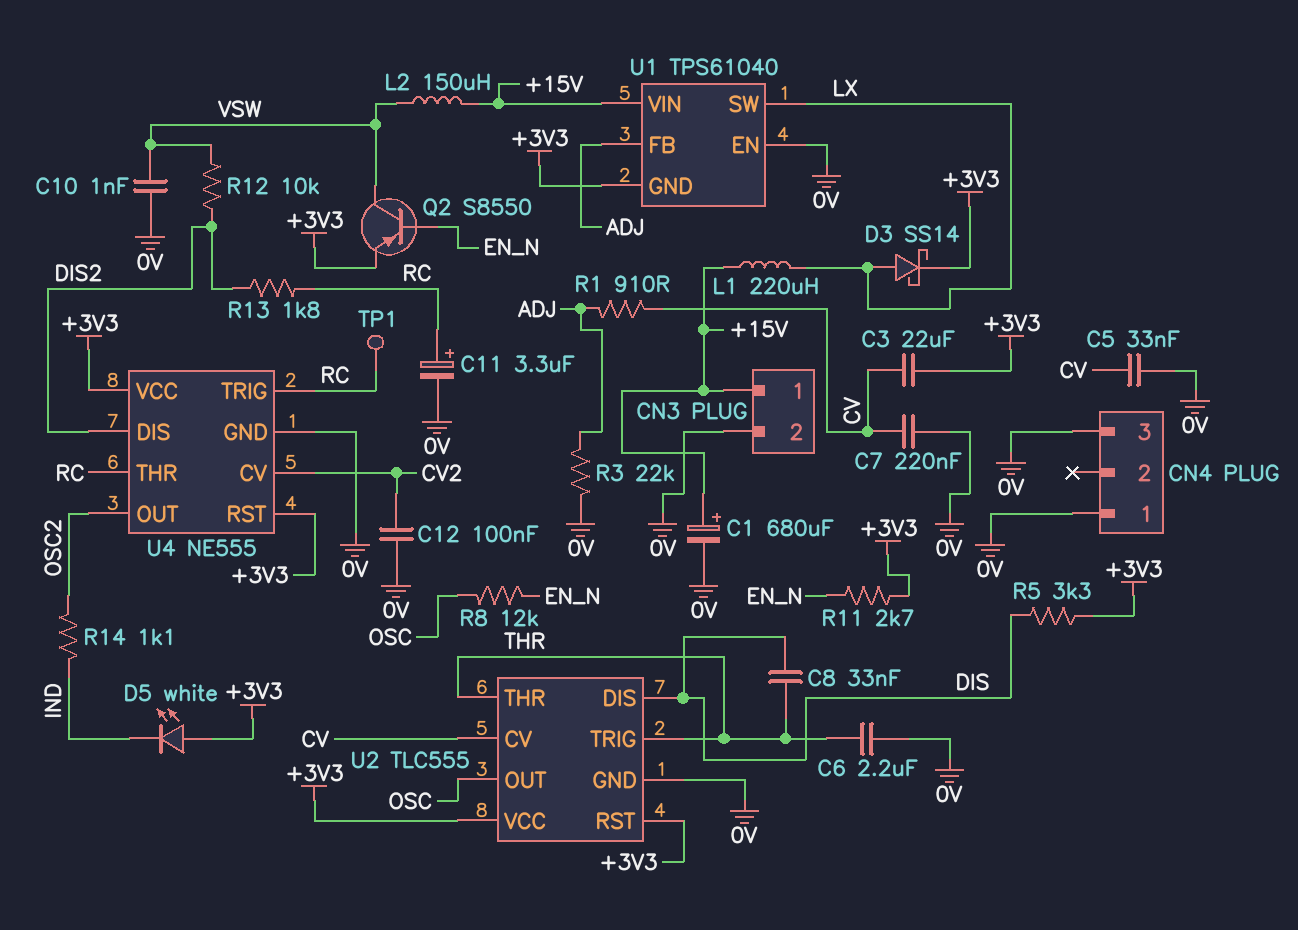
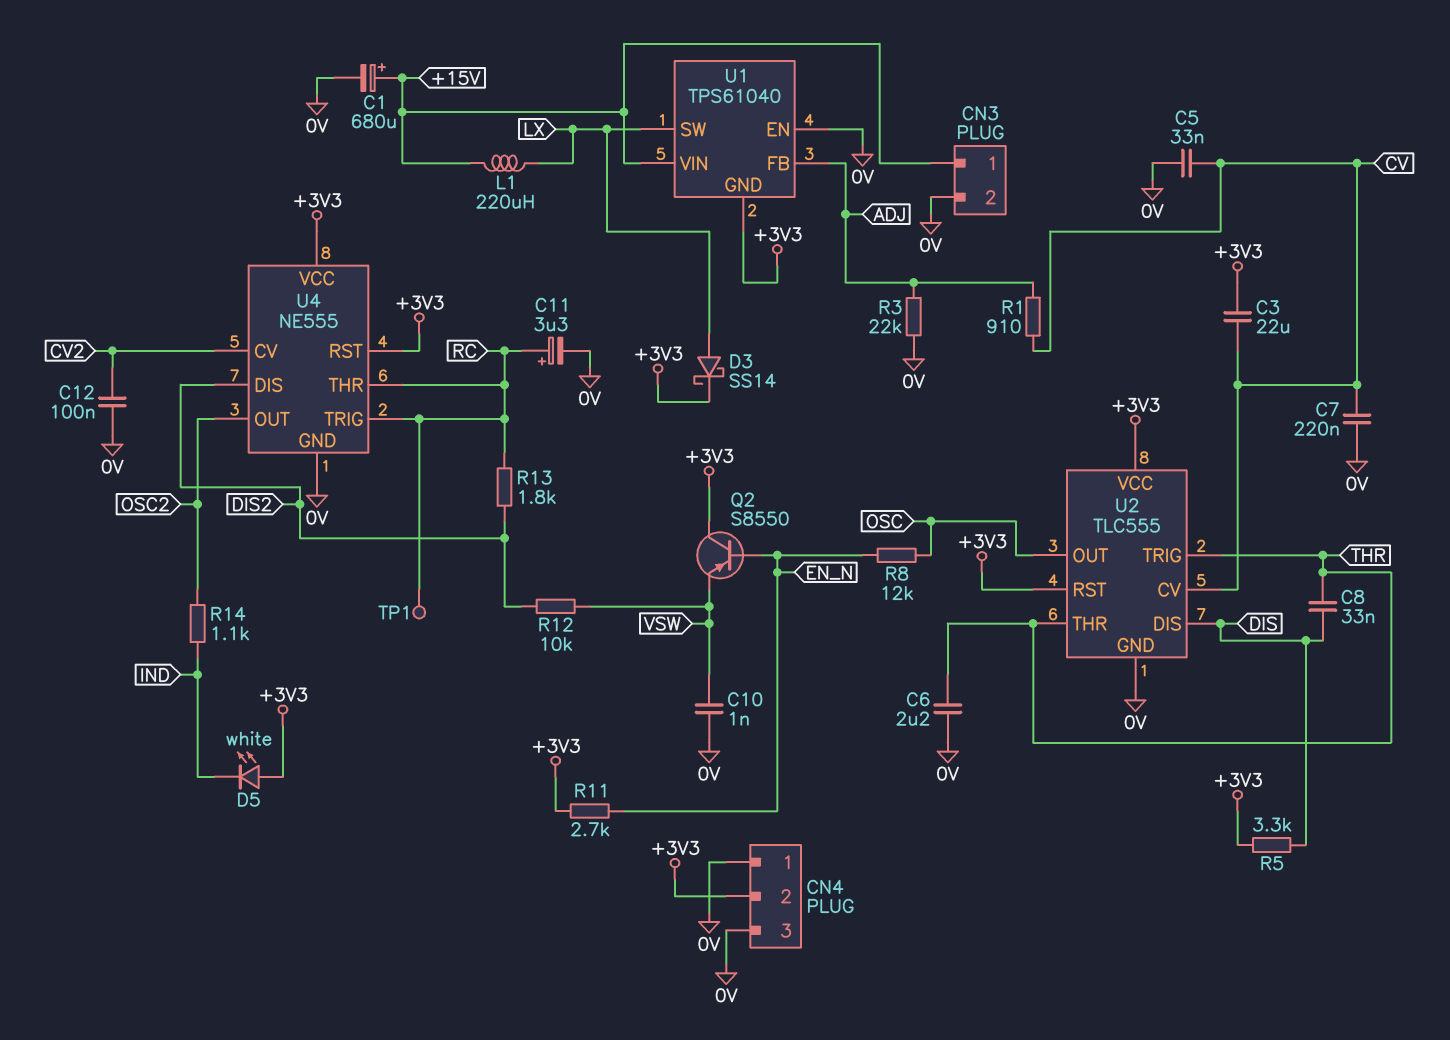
CN4 pin 2: none -> +3V3
L2: 150uH (+15V, VSW) -> none
Q2: PNP S8550 (B EN_N, C VSW, E +3V3) -> PNP S8550 (B EN_N, C +3V3, E VSW)

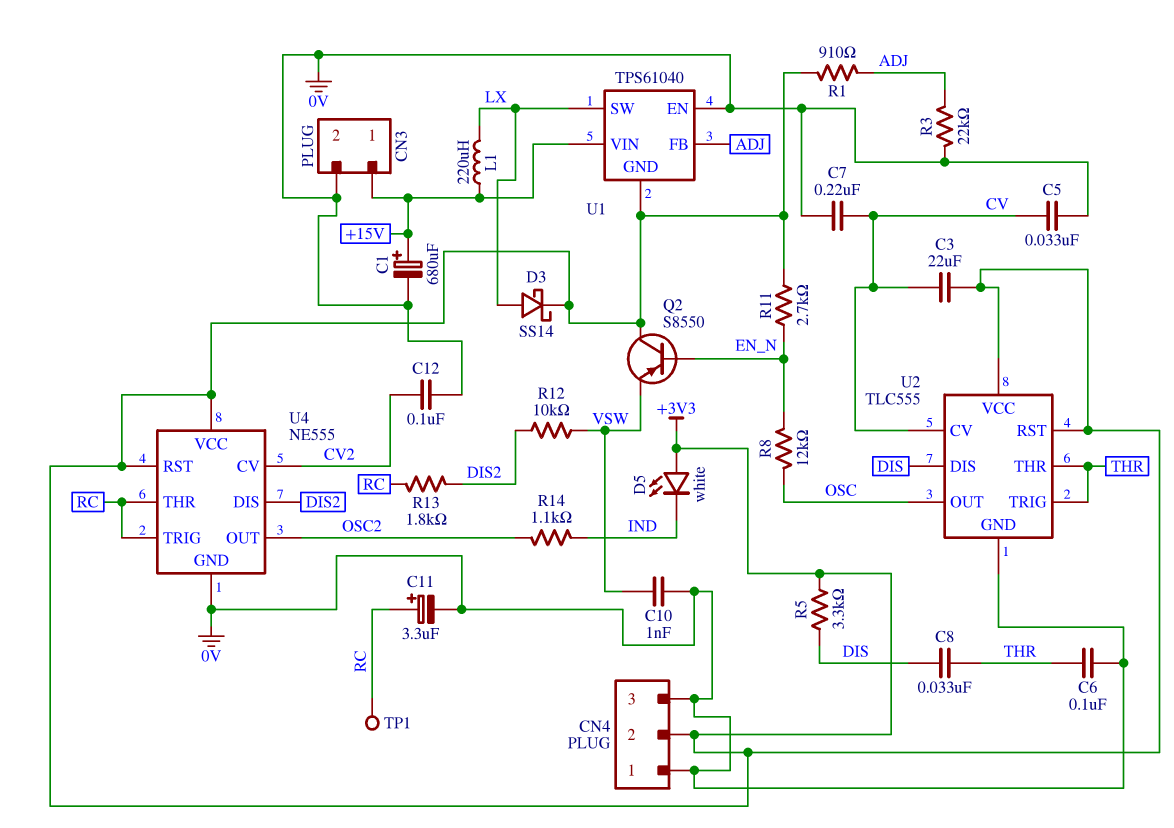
C6: 2.2uF (0V, THR) -> 100nF (0V, THR)
R1: 910 (ADJ, CV) -> 910 (+3V3, ADJ)

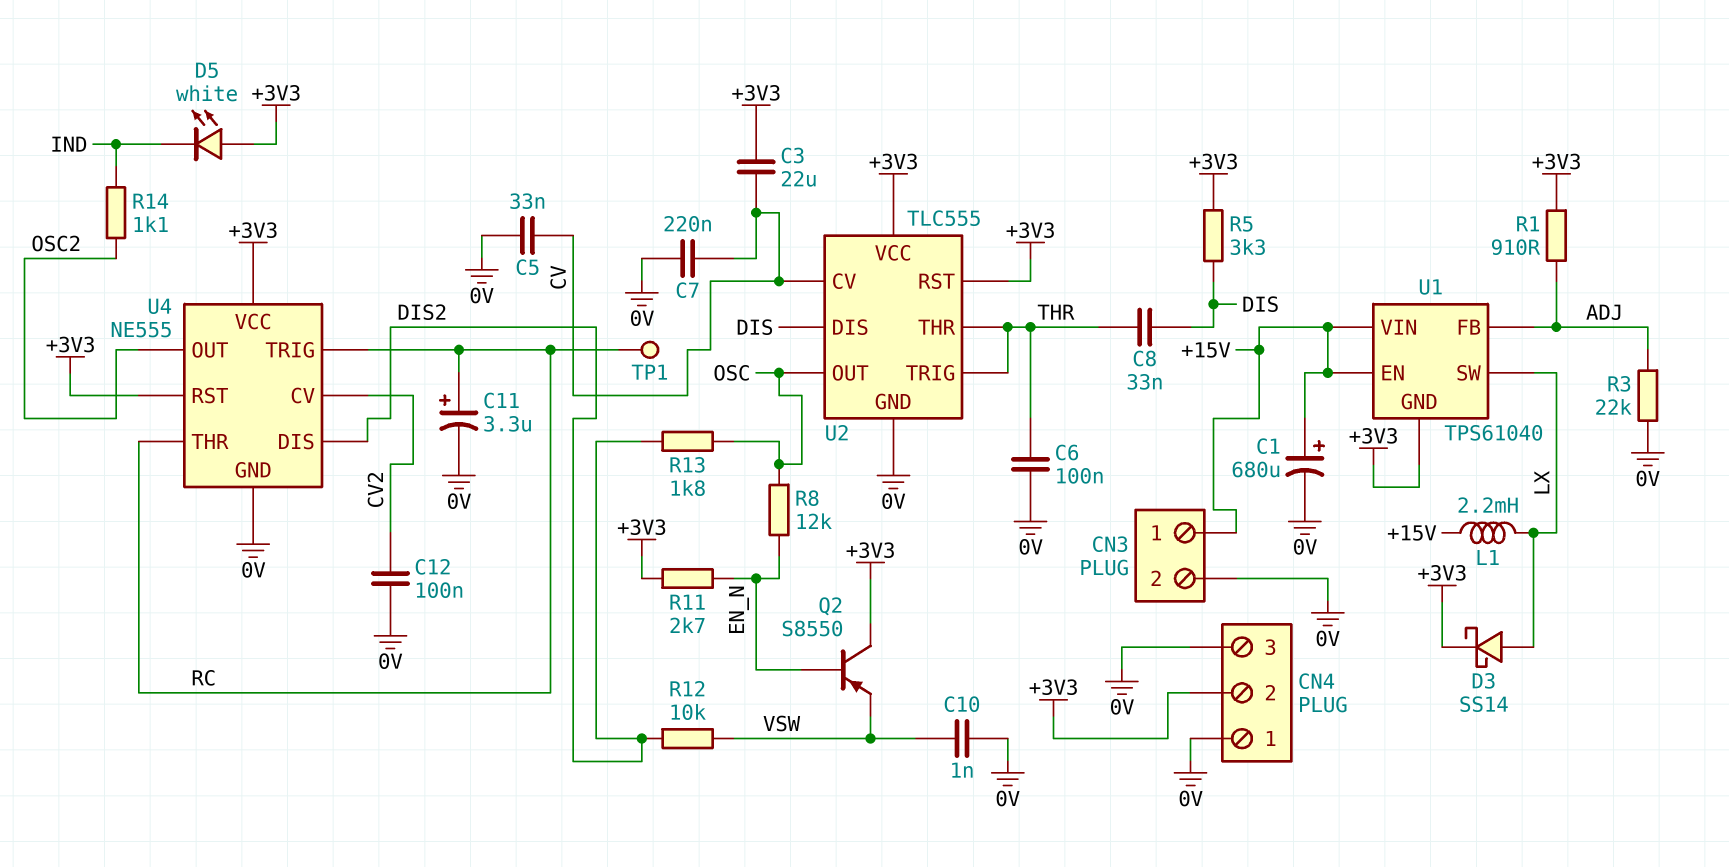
L1: 220uH (+15V, LX) -> 2.2mH (+15V, LX)
R13: 1.8k (DIS2, RC) -> 1.8k (DIS2, OSC)
U1 pin EN: 0V -> +15V

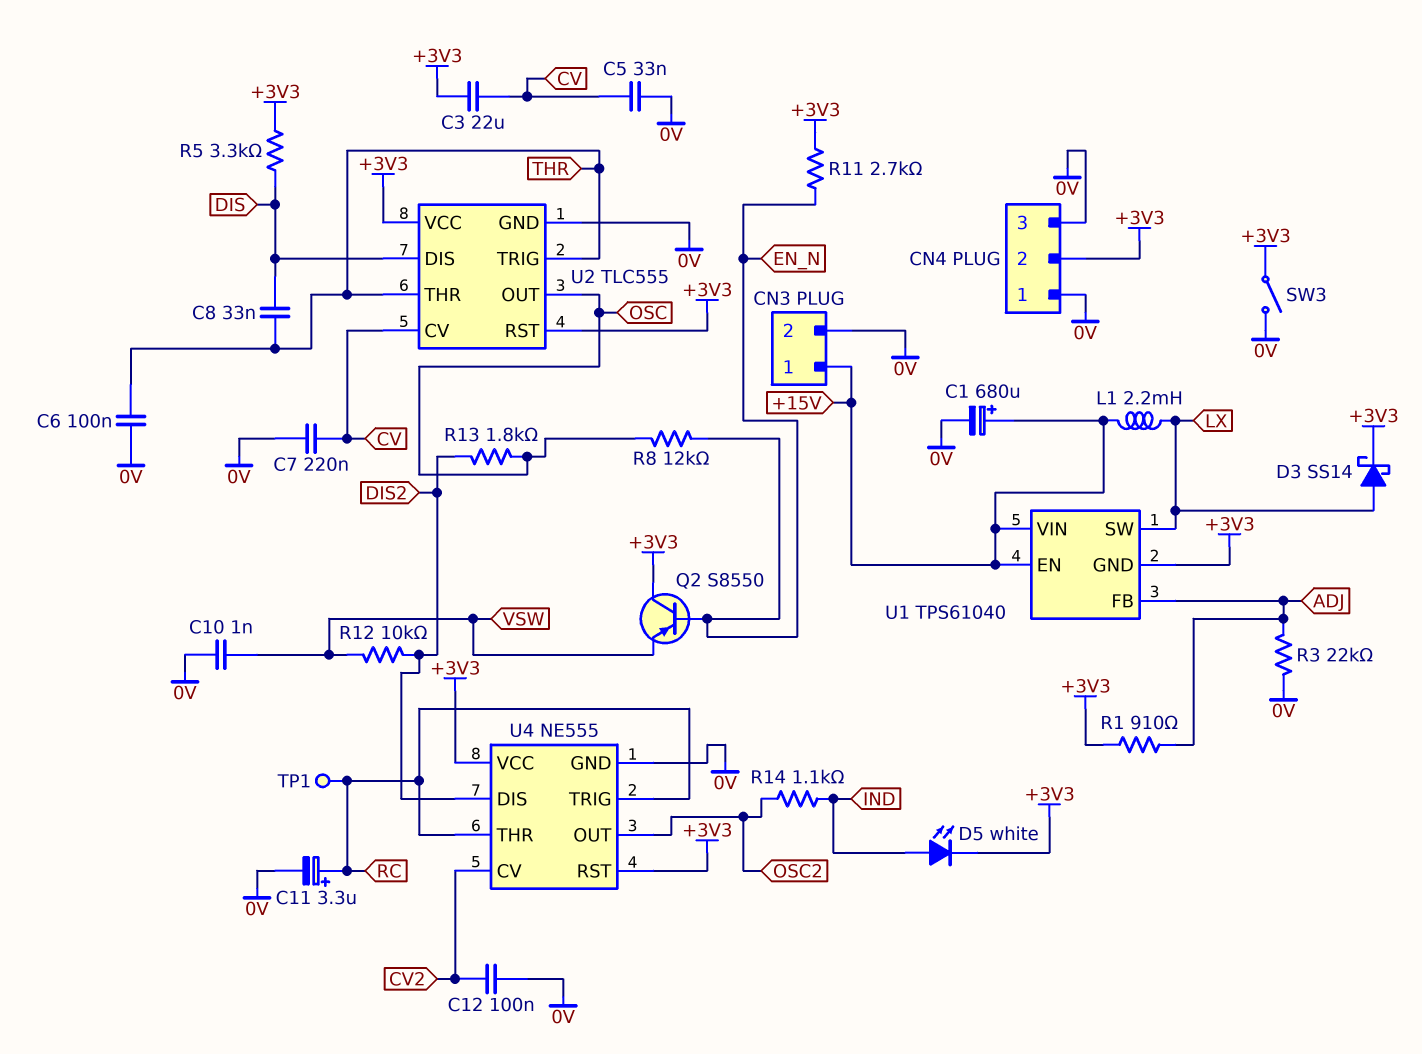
D5: LED white (A +3V3, K IND) -> LED white (A IND, K +3V3)
SW3: none -> switch (+3V3, 0V)

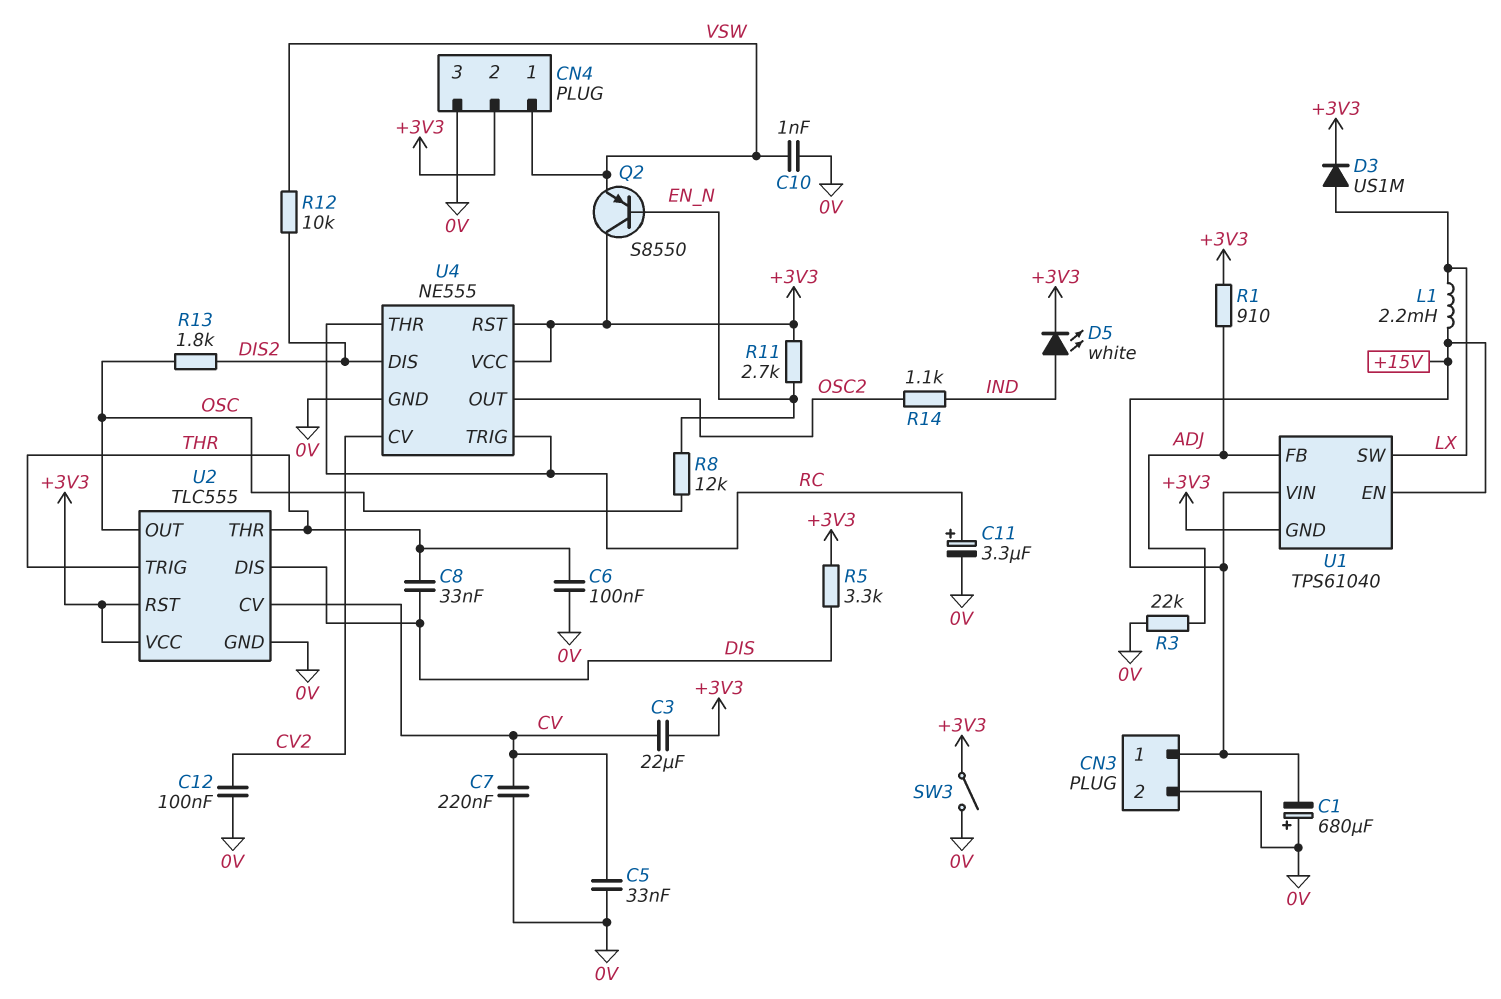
C1: 680uF (plus +15V, minus 0V) -> 680uF (plus 0V, minus +15V)
CN4 pin 1: 0V -> VSW
D3: schottky SS14 (A LX, K +3V3) -> diode US1M (A LX, K +3V3)
TP1: test point (RC) -> none

